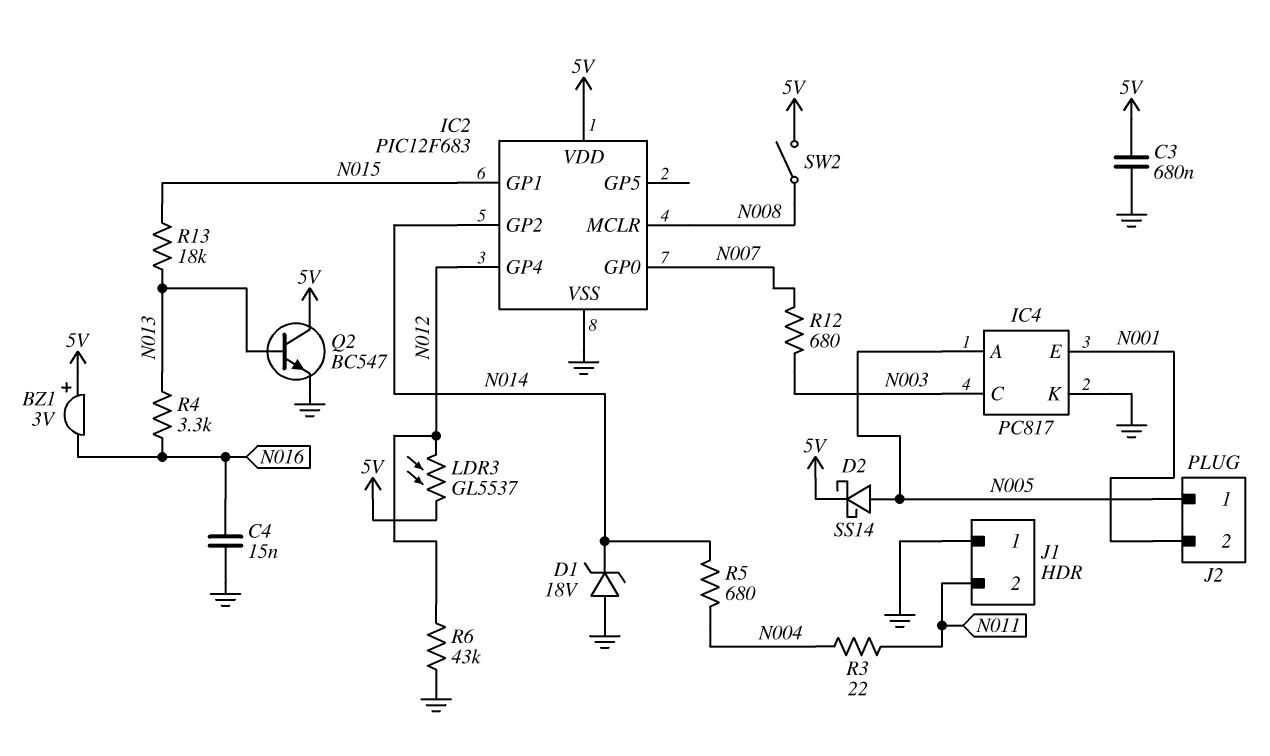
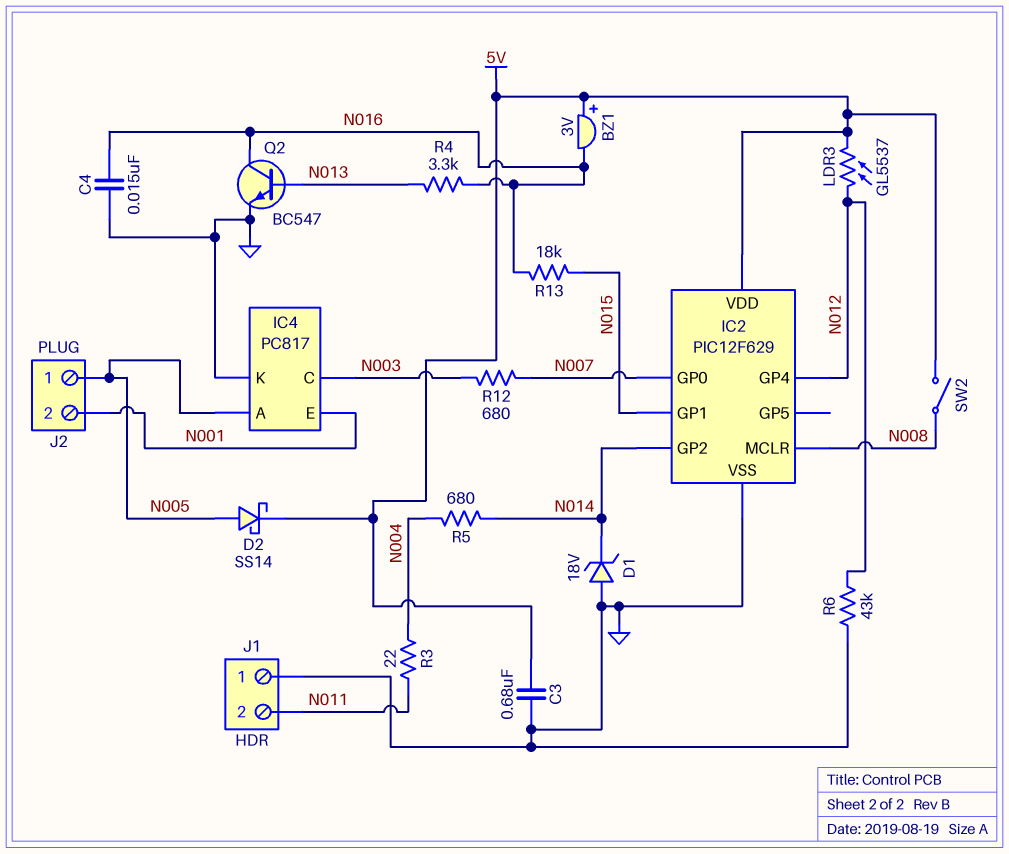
IC2: PIC12F683 -> PIC12F629
Q2: NPN BC547 (B N013, C 5V, E GND) -> NPN BC547 (B N013, C N016, E GND)
R13: 18k (N013, N015) -> 18k (N015, N016)

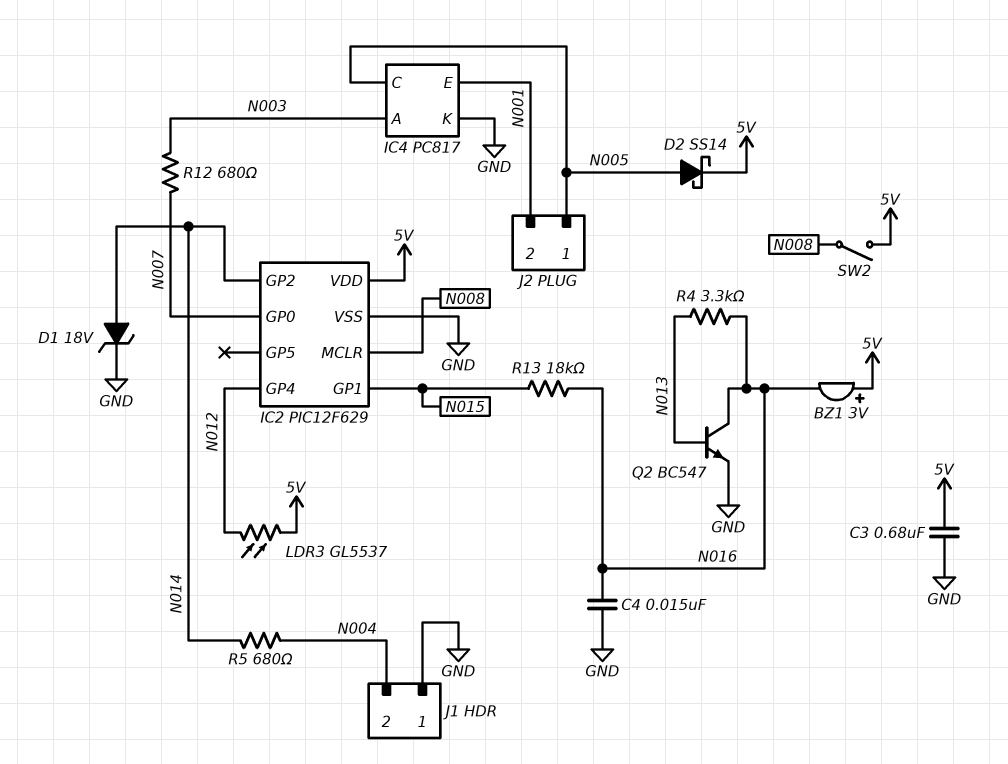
D1: zener 18V (A GND, K N014) -> zener 18V (A N014, K GND)
IC4 pin A: N005 -> N003
IC4 pin C: N003 -> N005
J1 pin 2: N011 -> N004
R3: 22 (N004, N011) -> none
R6: 43k (GND, N012) -> none

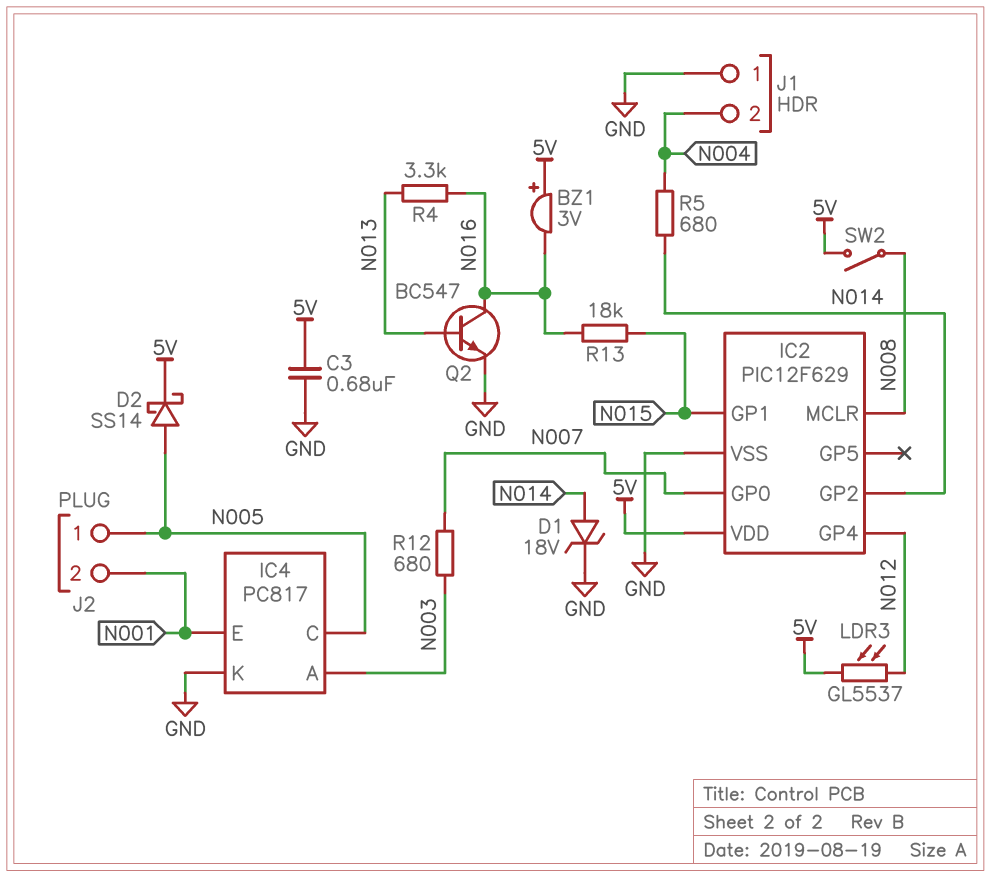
C4: 15nF (GND, N016) -> none

